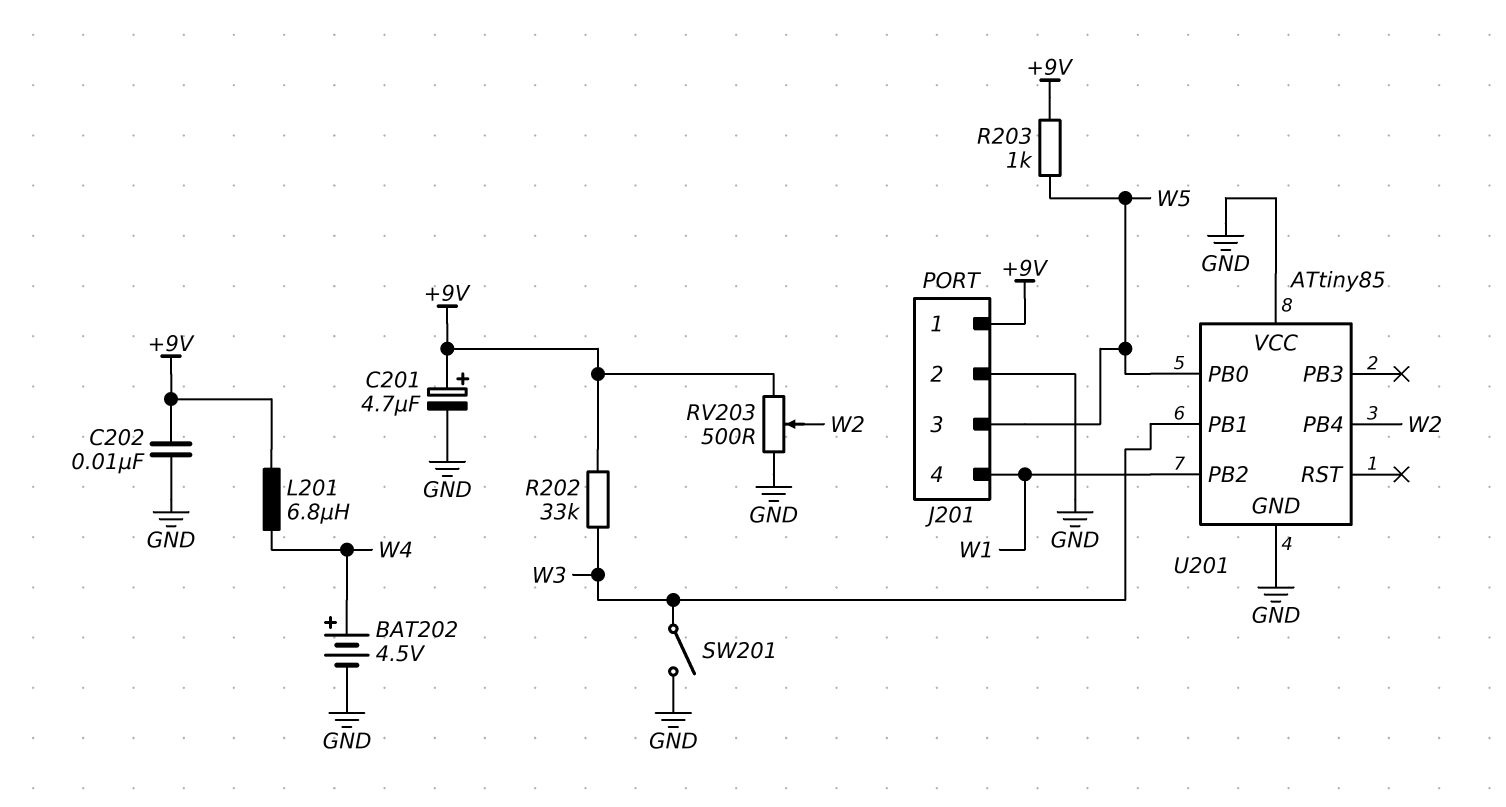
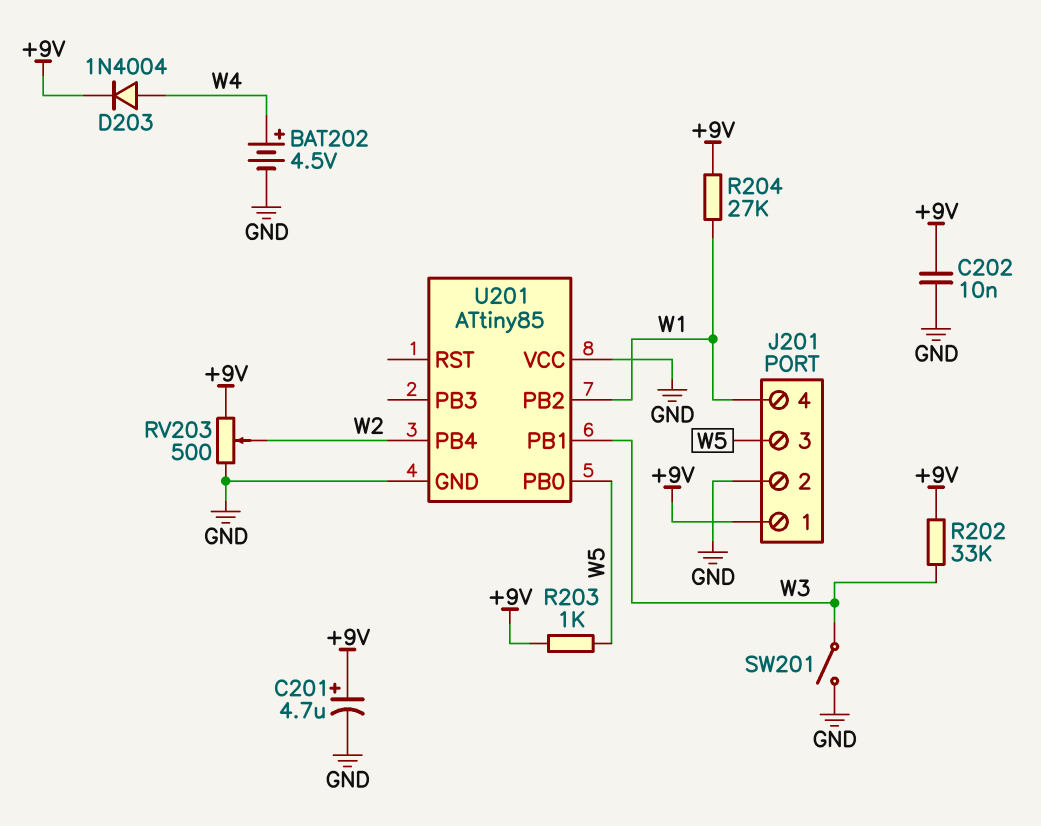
D203: none -> diode 1N4004 (A W4, K +9V)
L201: 6.8uH (+9V, W4) -> none
R204: none -> 27k (+9V, W1)

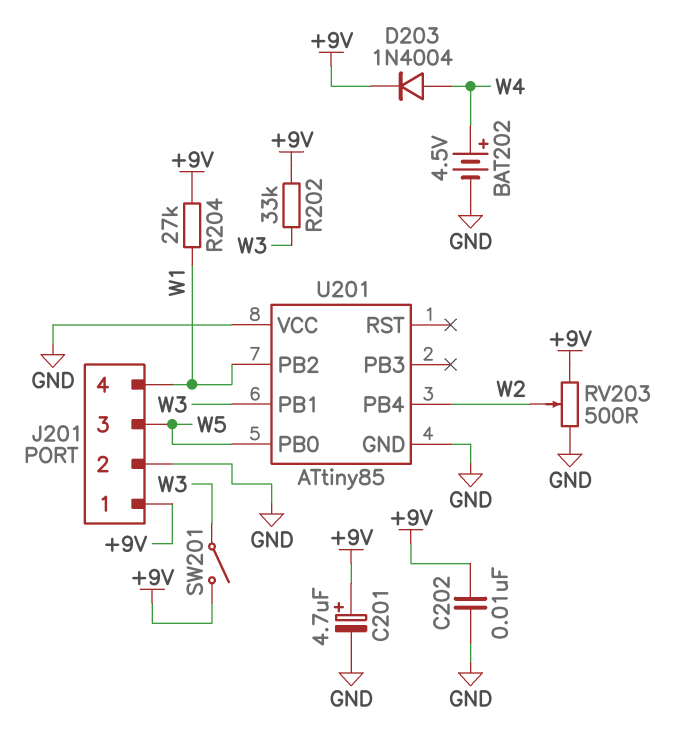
R203: 1k (+9V, W5) -> none
SW201: switch (GND, W3) -> switch (+9V, W3)

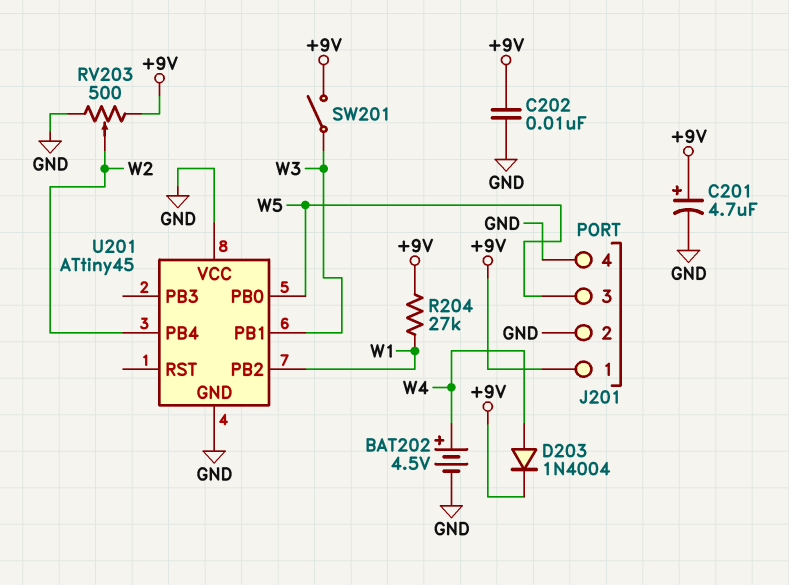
J201 pin 4: W1 -> GND
R202: 33k (+9V, W3) -> none
U201: ATtiny85 -> ATtiny45

